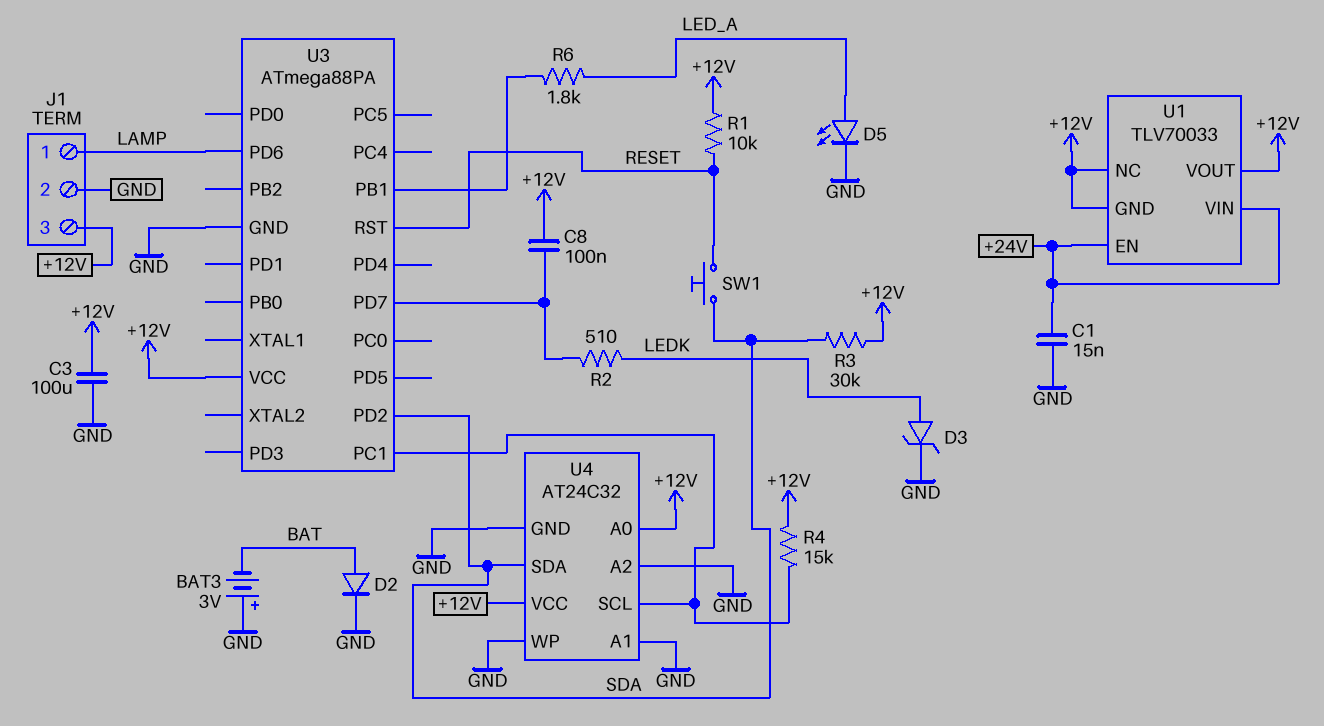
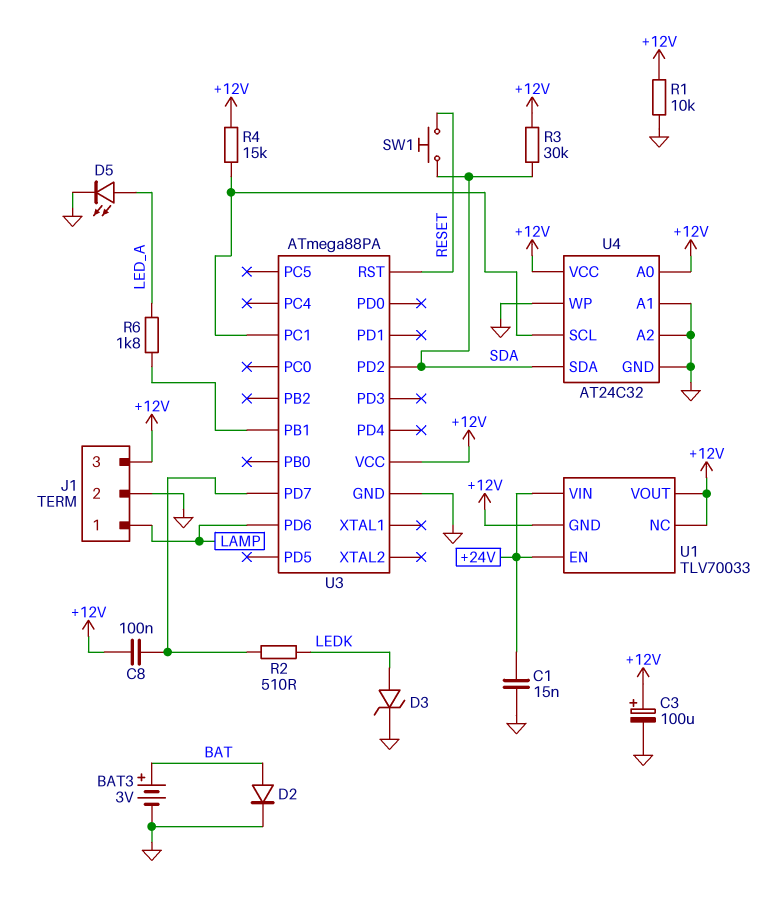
BAT3: 3V (plus GND, minus BAT) -> 3V (plus BAT, minus GND)
C3: 100uF (+12V, GND) -> 100uF (plus +12V, minus GND)
R1: 10k (+12V, RESET) -> 10k (+12V, GND)

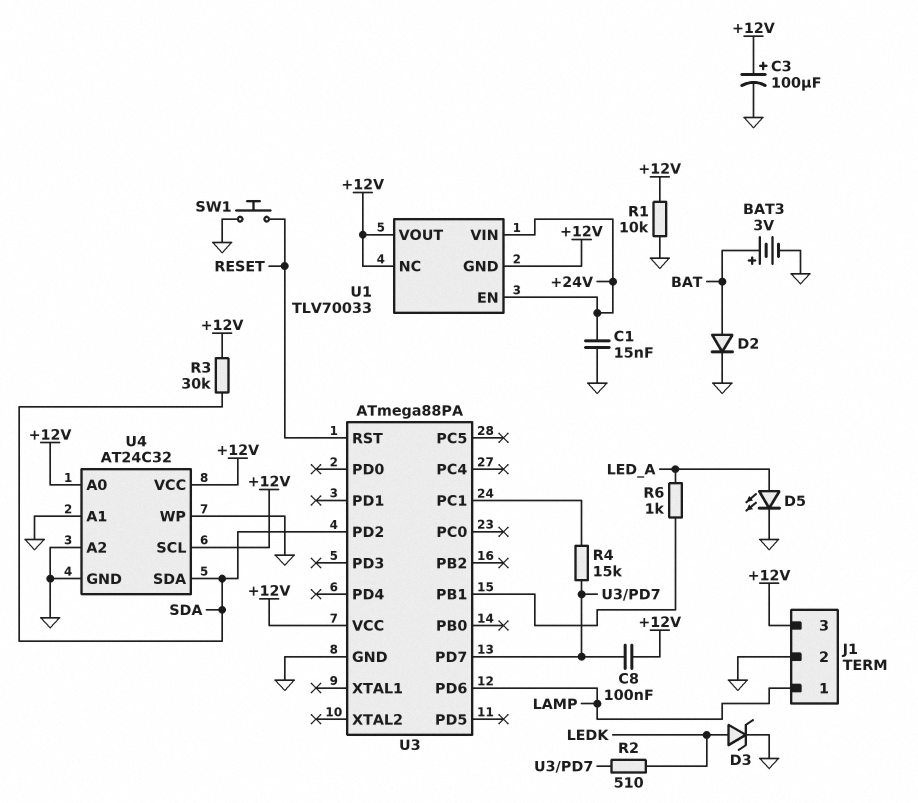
R4: 15k (+12V, U3/PC1) -> 15k (U3/PC1, U3/PD7)
R6: 1.8k (LED_A, U3/PB1) -> 1k (LED_A, U3/PB1)
SW1: button (RESET, SDA) -> button (GND, RESET)
U4 pin SCL: U3/PC1 -> +12V

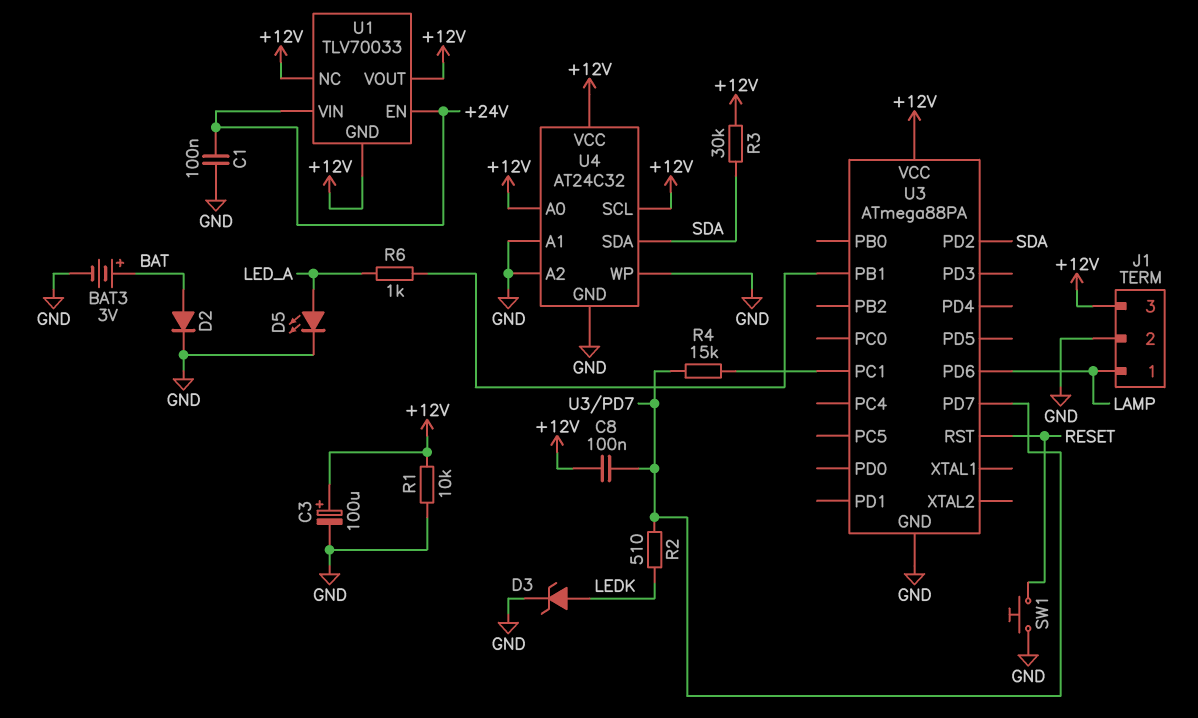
C1: 15nF (+24V, GND) -> 100nF (+24V, GND)

